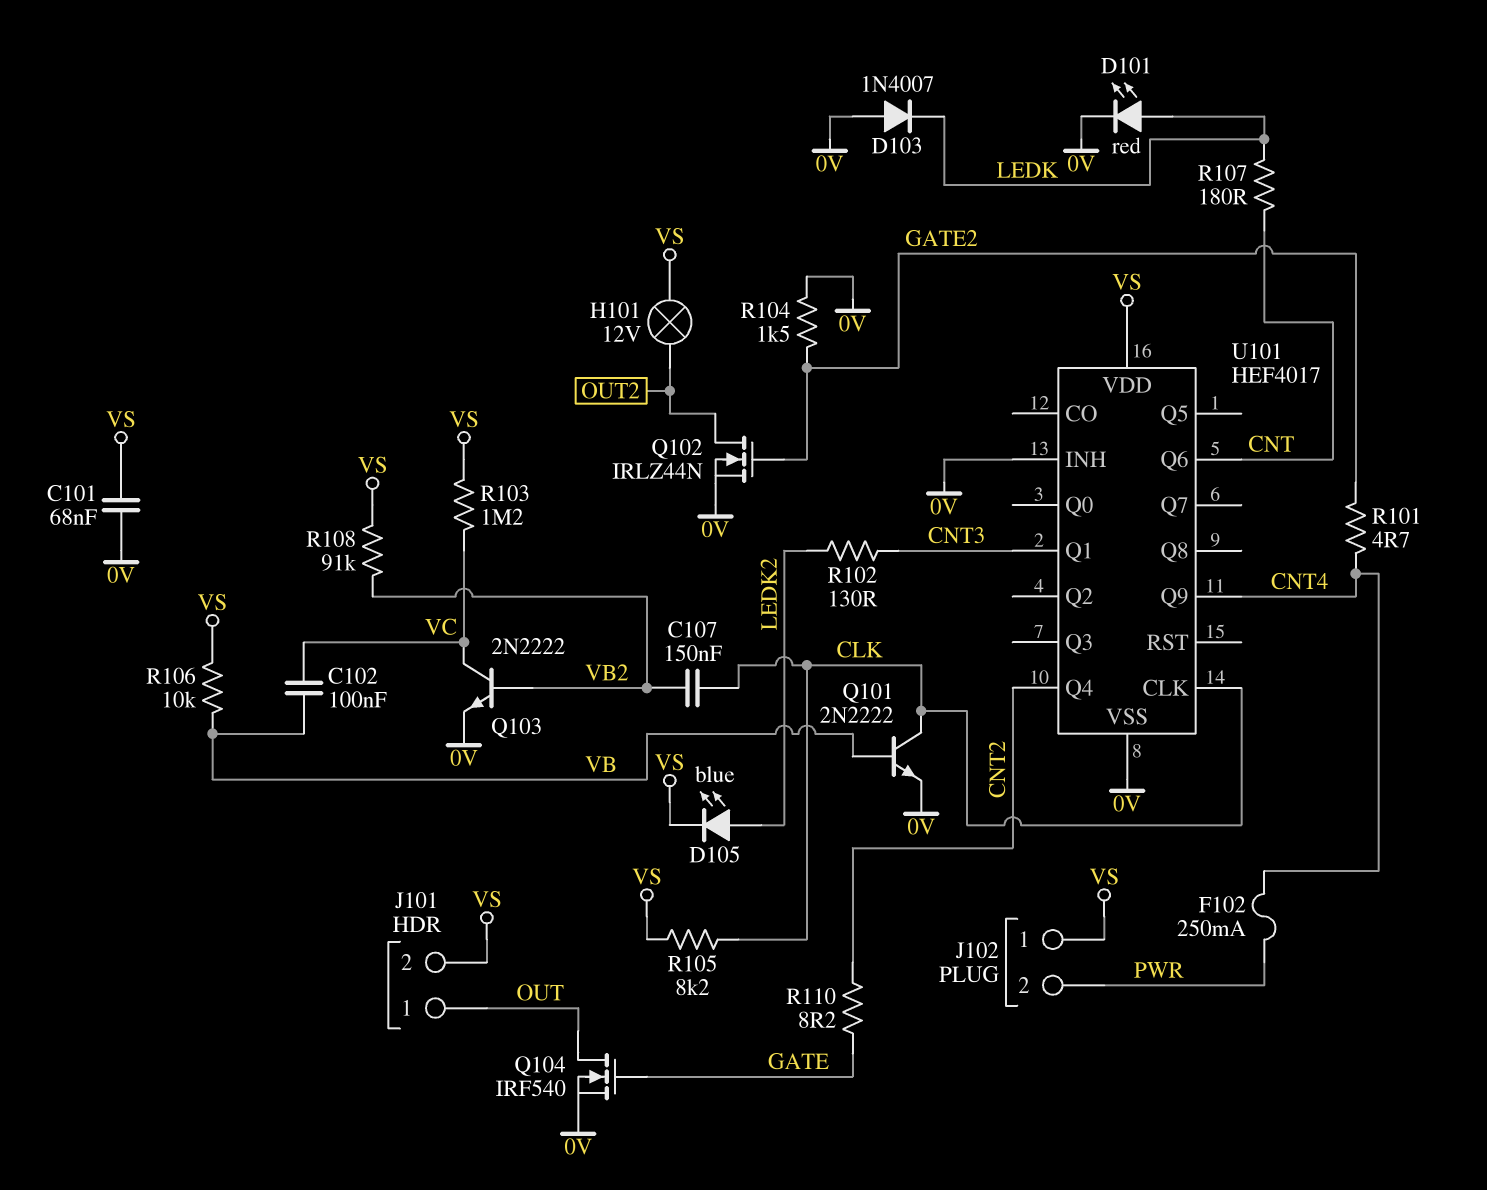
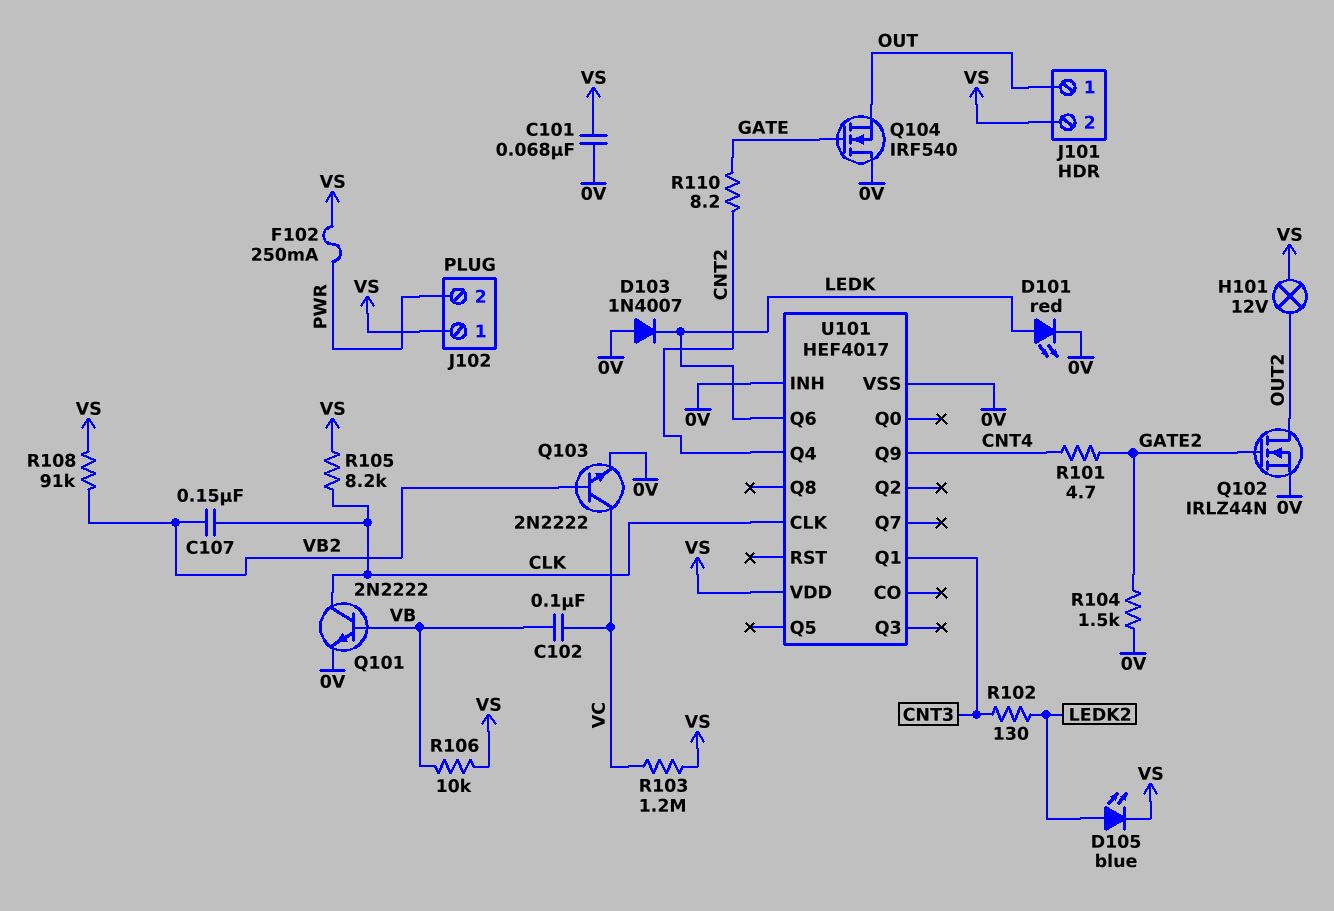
F102: 250mA (CNT4, PWR) -> 250mA (PWR, VS)
Q104: NMOS IRF540 (G GATE, D OUT, S 0V) -> NMOS IRF540 (G GATE, D 0V, S OUT)
R107: 180 (CNT, LEDK) -> none
U101 pin Q6: CNT -> LEDK

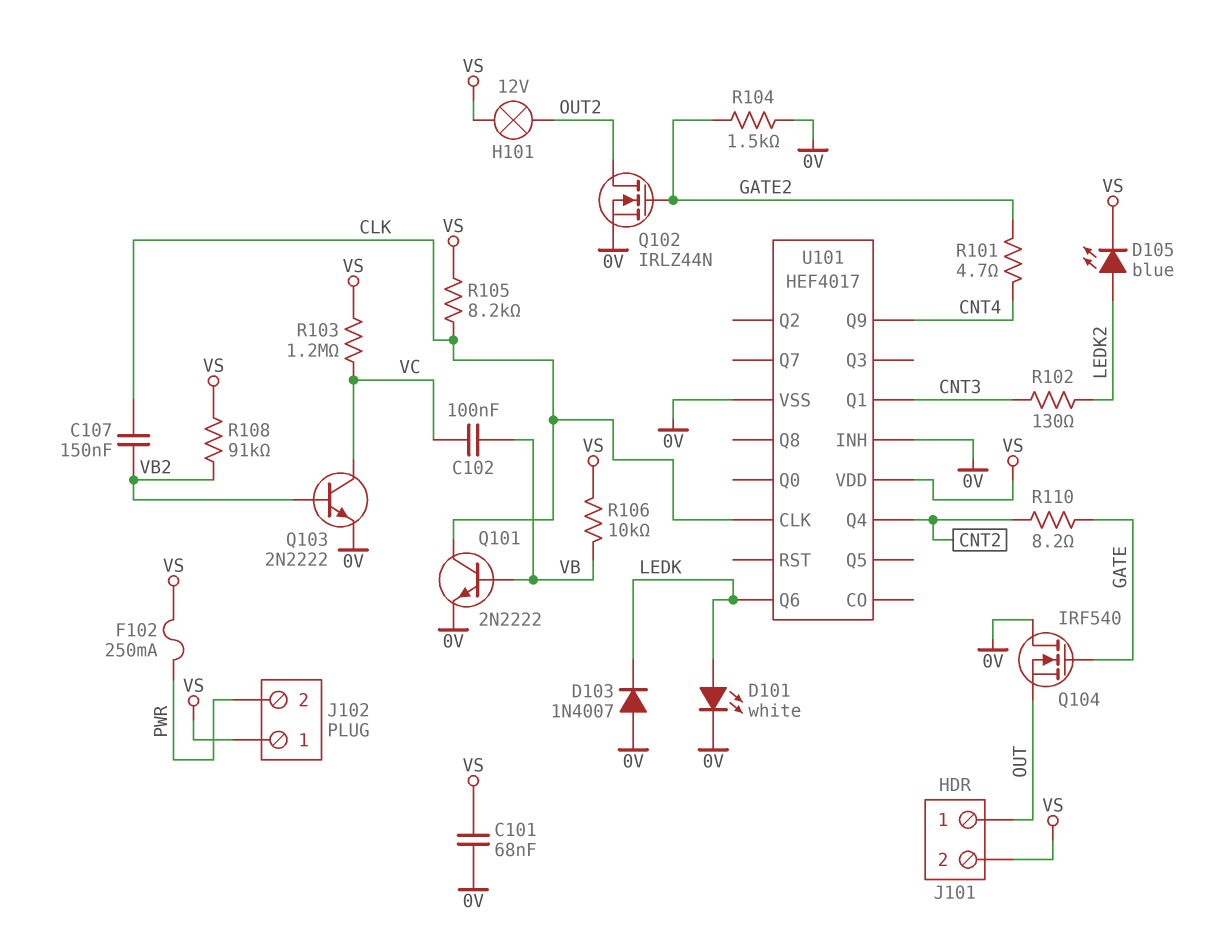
D101: LED red (A LEDK, K 0V) -> LED white (A LEDK, K 0V)

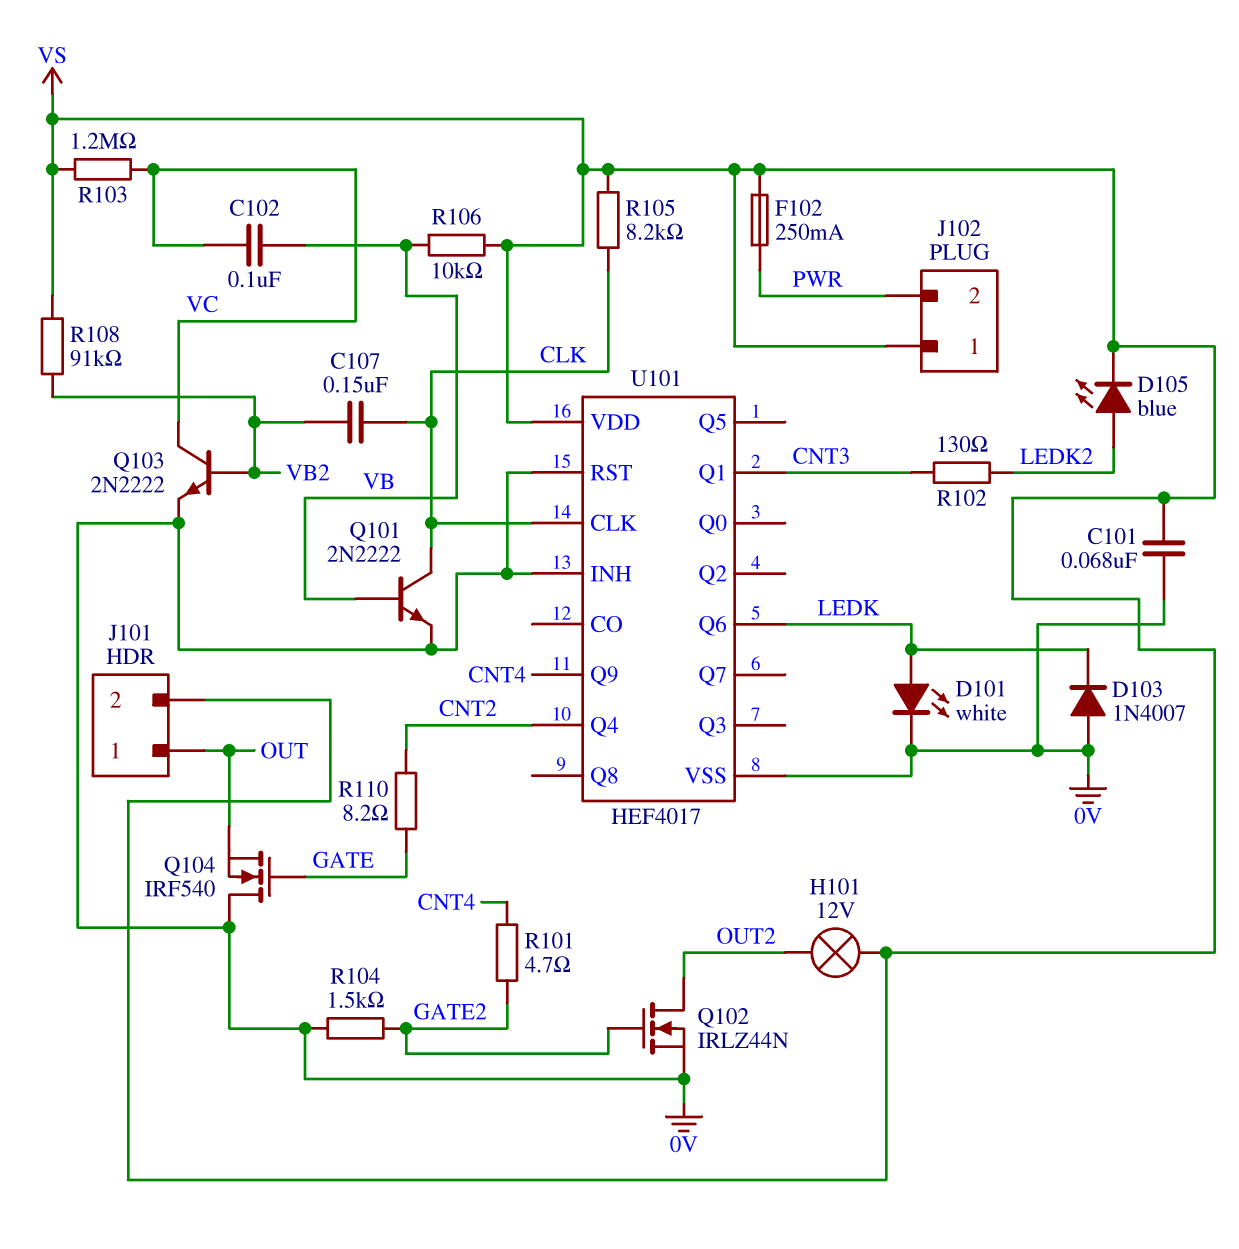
U101 pin RST: none -> 0V

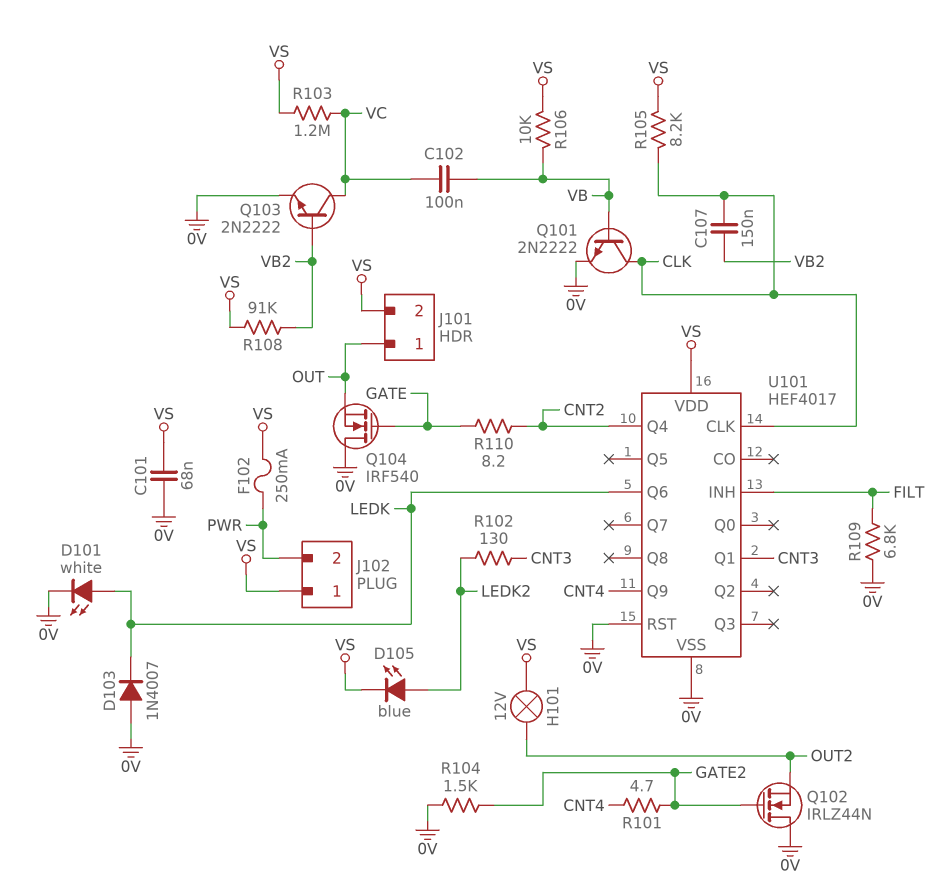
Q102: NMOS IRLZ44N (G GATE2, D OUT2, S 0V) -> NMOS IRLZ44N (G GATE2, D 0V, S OUT2)
R109: none -> 6.8k (0V, FILT)
U101 pin INH: 0V -> FILT

